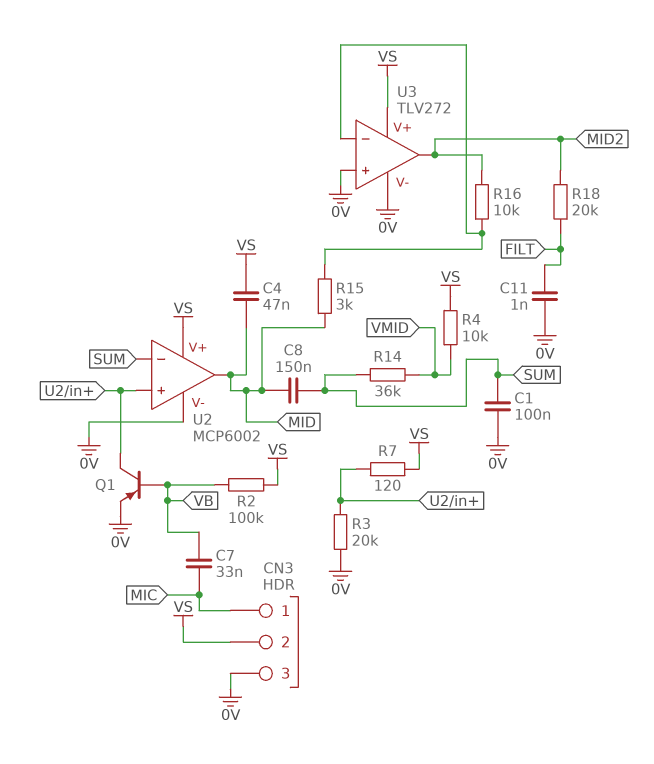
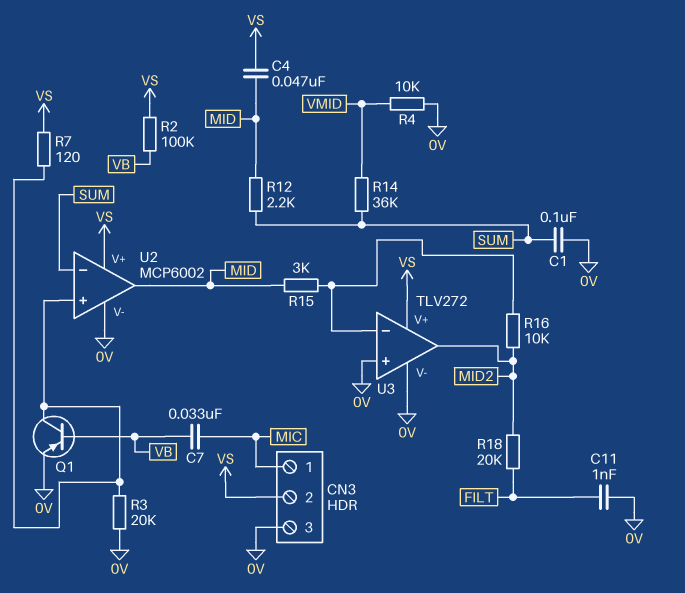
C8: 150nF (MID, SUM) -> none
R4: 10k (VMID, VS) -> 10k (0V, VMID)
R12: none -> 2.2k (MID, SUM)

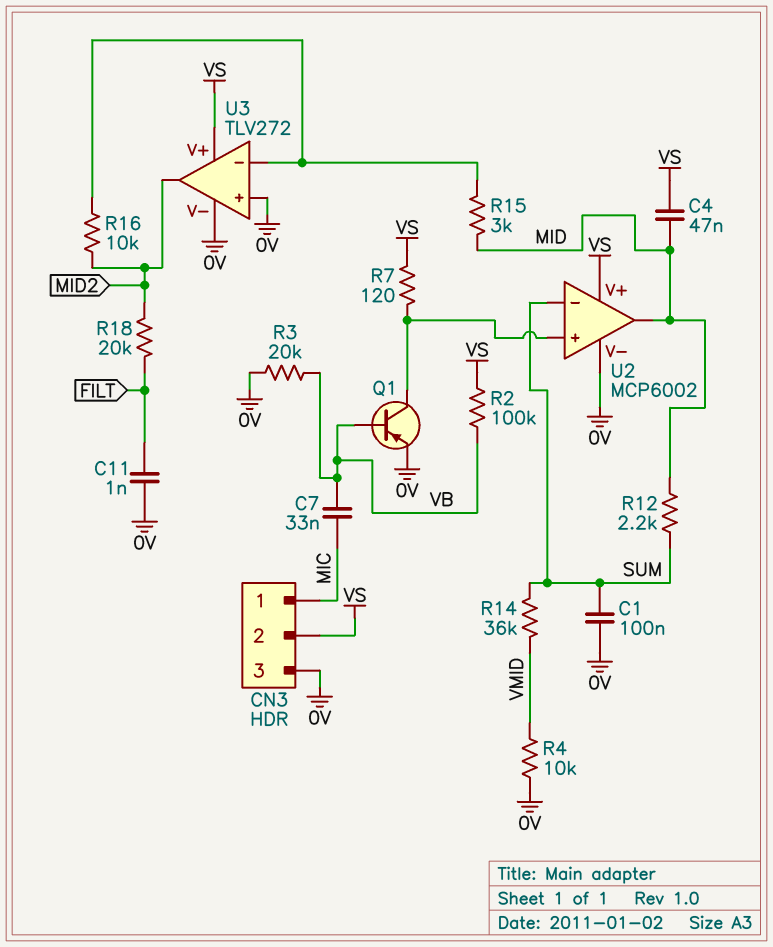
R3: 20k (0V, U2/in+) -> 20k (0V, VB)

